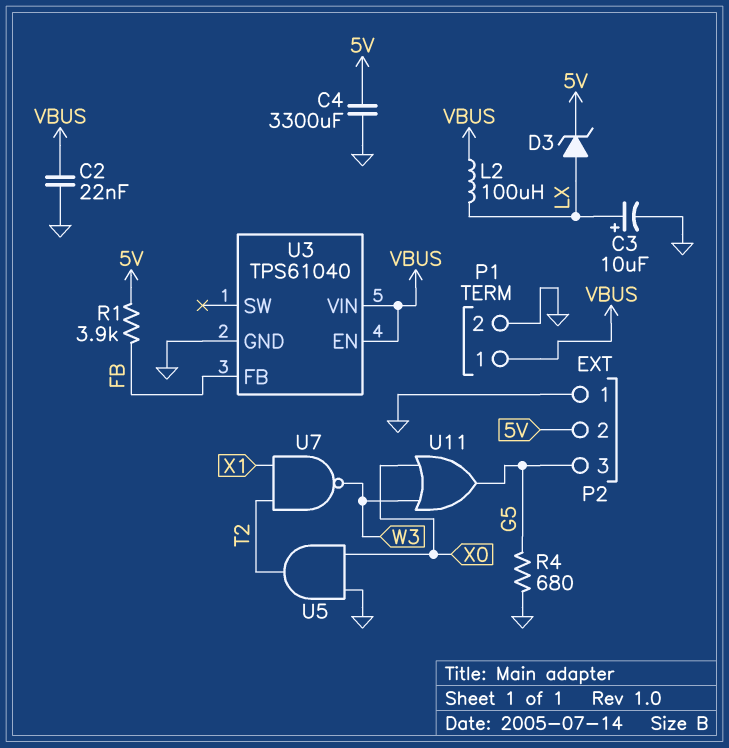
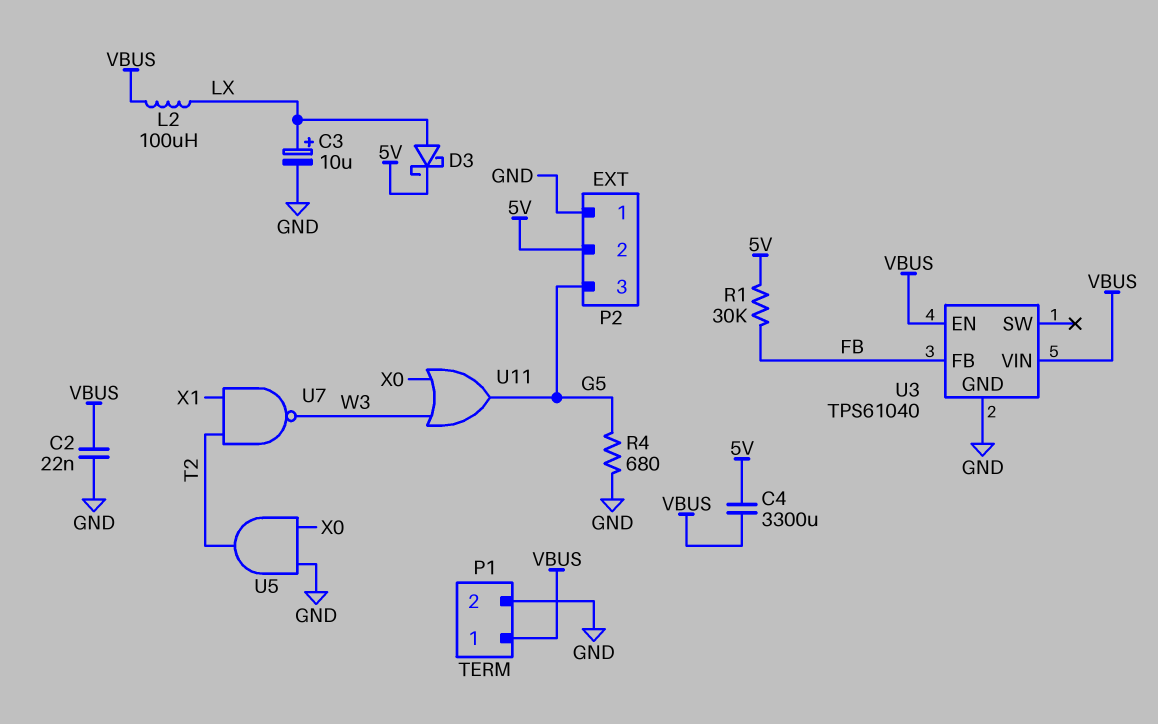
C4: 3300uF (5V, GND) -> 3300uF (5V, VBUS)
D3: zener (A LX, K 5V) -> schottky (A LX, K 5V)
R1: 3.9k (5V, FB) -> 30k (5V, FB)

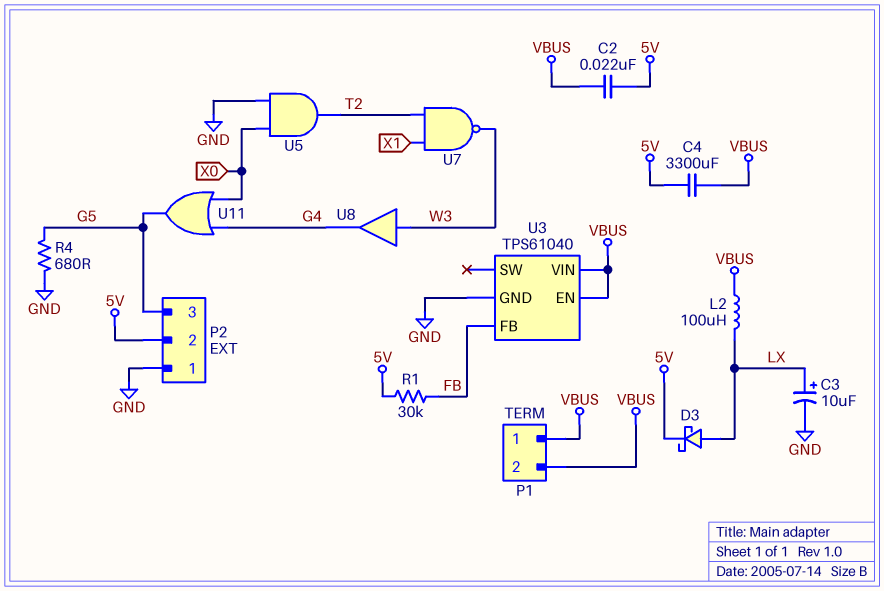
C2: 22nF (GND, VBUS) -> 22nF (5V, VBUS)
P1 pin 2: GND -> VBUS
U8: none -> buffer (in W3, out G4)
U11: OR (in W3, in X0, out G5) -> OR (in G4, in X0, out G5)

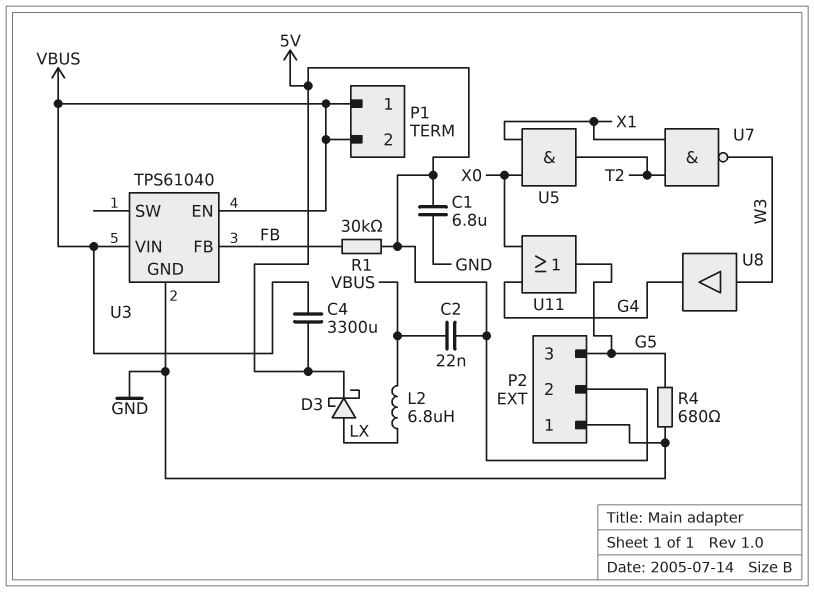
C1: none -> 6.8uF (5V, GND)
C3: 10uF (plus LX, minus GND) -> none
L2: 100uH (LX, VBUS) -> 6.8uH (LX, VBUS)
U5: AND (in GND, in X0, out T2) -> AND (in X0, in X1, out T2)

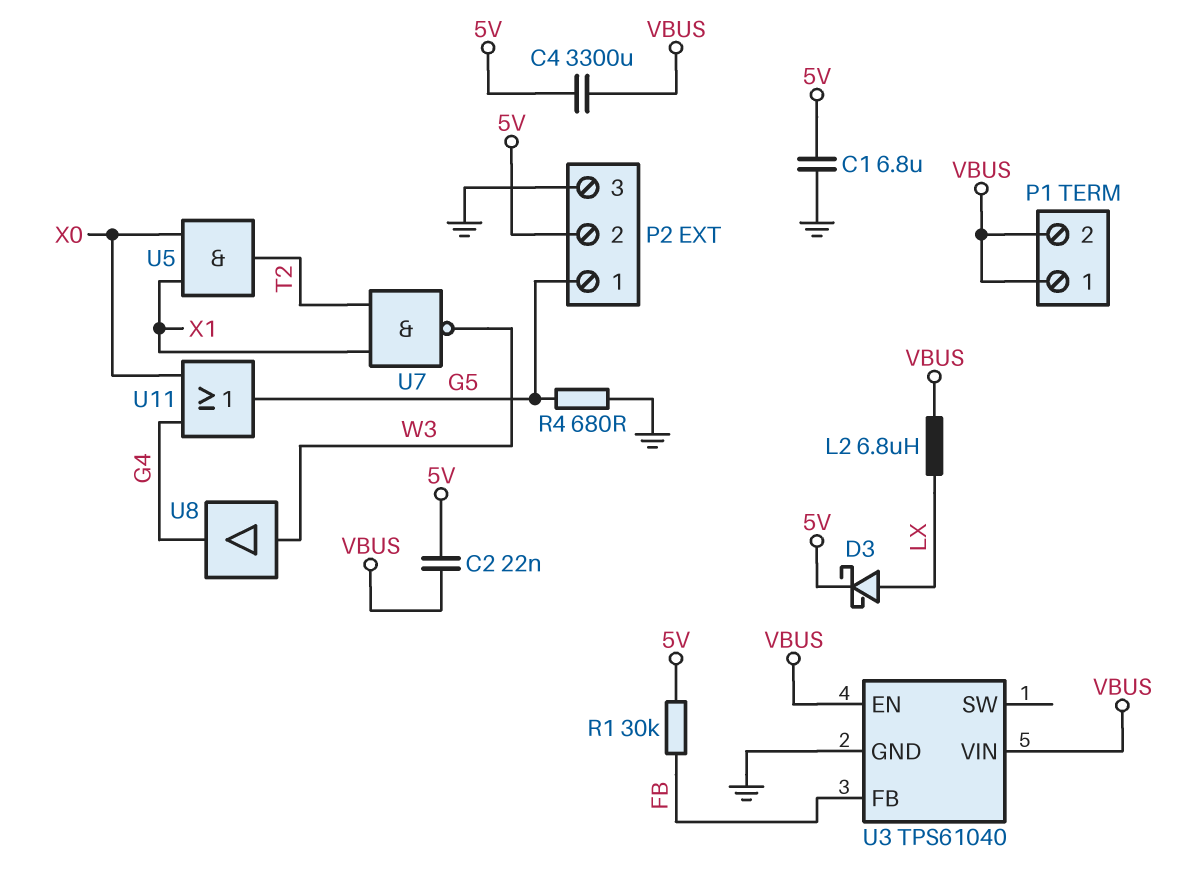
P2 pin 1: GND -> G5
P2 pin 3: G5 -> GND

